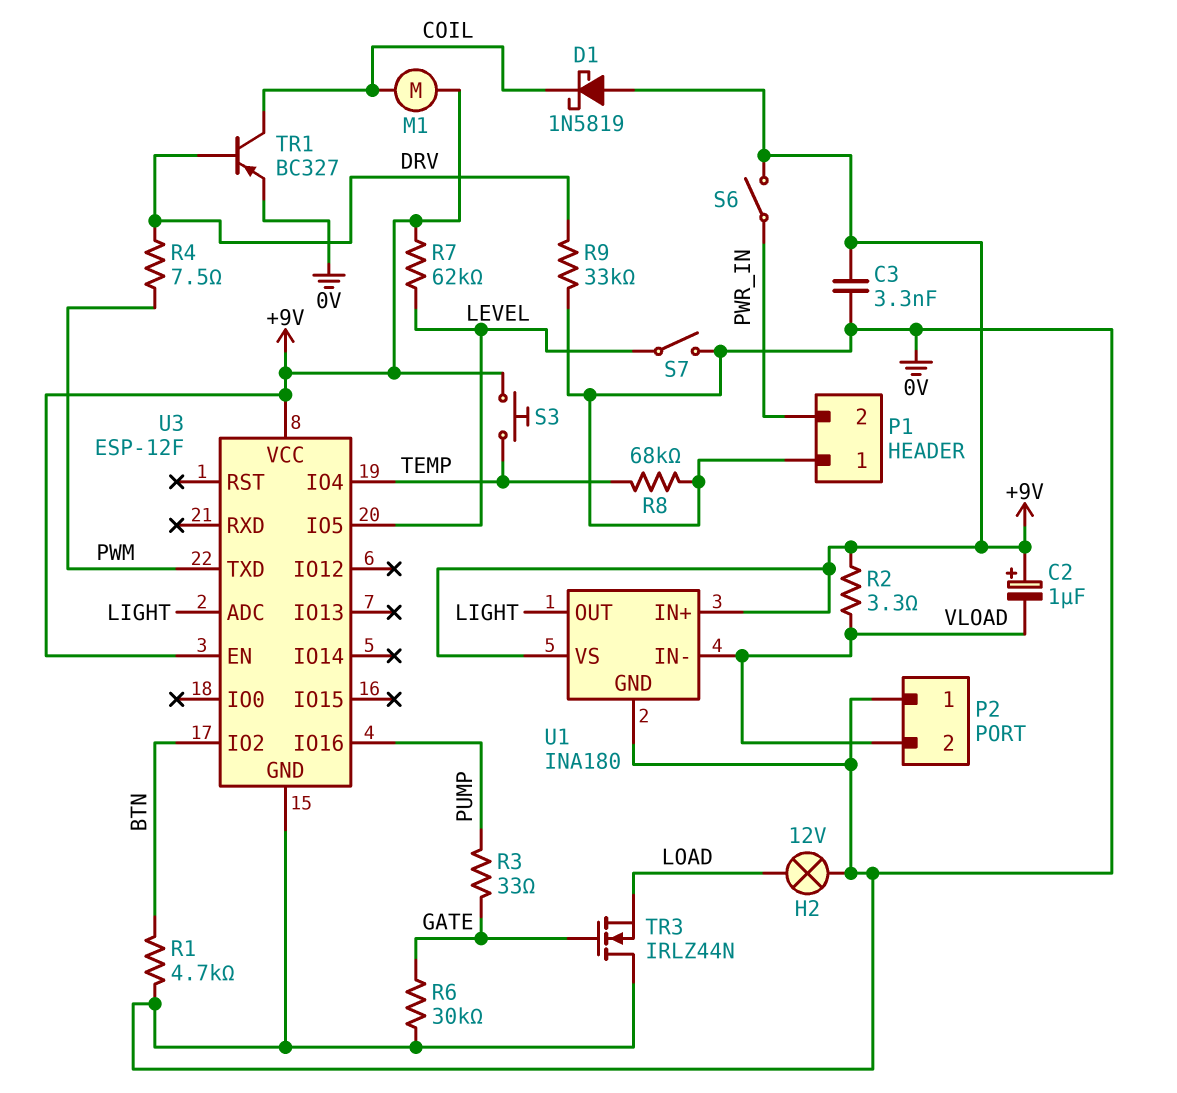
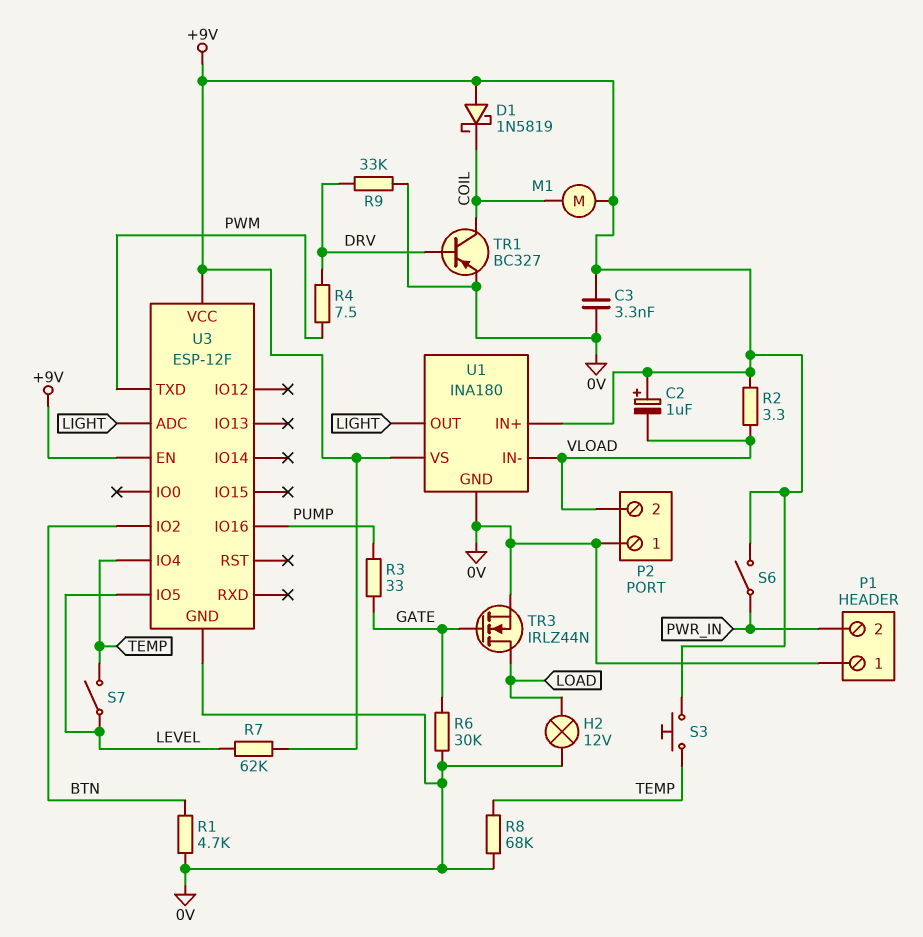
S7: switch (0V, LEVEL) -> switch (LEVEL, TEMP)
TR3: NMOS IRLZ44N (G GATE, D 0V, S LOAD) -> NMOS IRLZ44N (G GATE, D LOAD, S 0V)

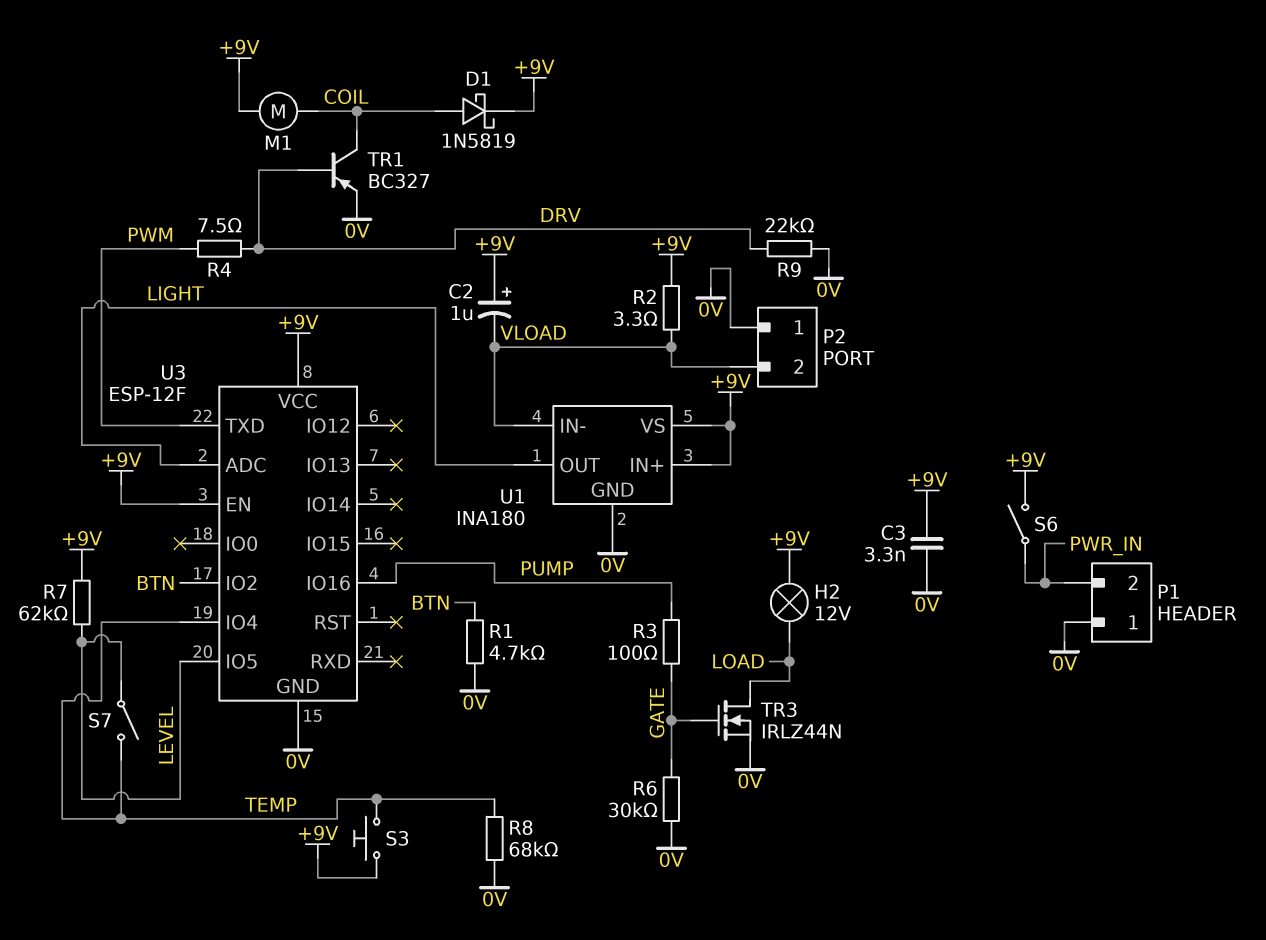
D1: schottky 1N5819 (A +9V, K COIL) -> schottky 1N5819 (A COIL, K +9V)
H2: lamp 12V (0V, LOAD) -> lamp 12V (+9V, LOAD)
R3: 33 (GATE, PUMP) -> 100 (GATE, PUMP)
R9: 33k (0V, DRV) -> 22k (0V, DRV)

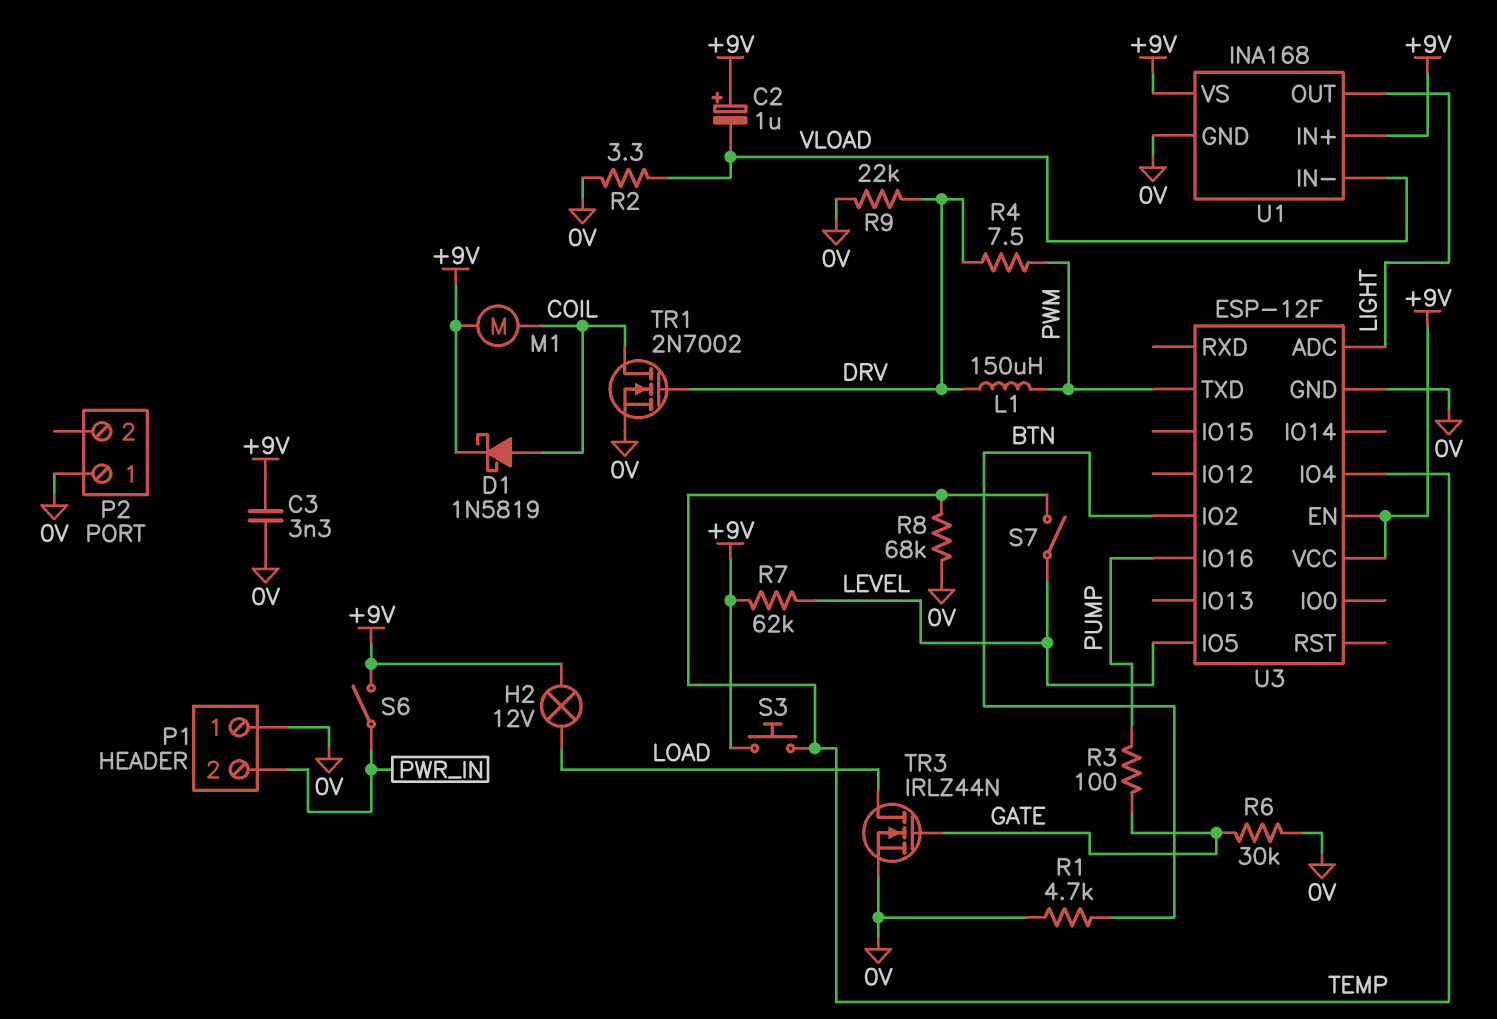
L1: none -> 150uH (DRV, PWM)
P2 pin 2: VLOAD -> none
R2: 3.3 (+9V, VLOAD) -> 3.3 (0V, VLOAD)
TR1: PNP BC327 (B DRV, C COIL, E 0V) -> NMOS 2N7002 (G DRV, D COIL, S 0V)
U1: INA180 -> INA168

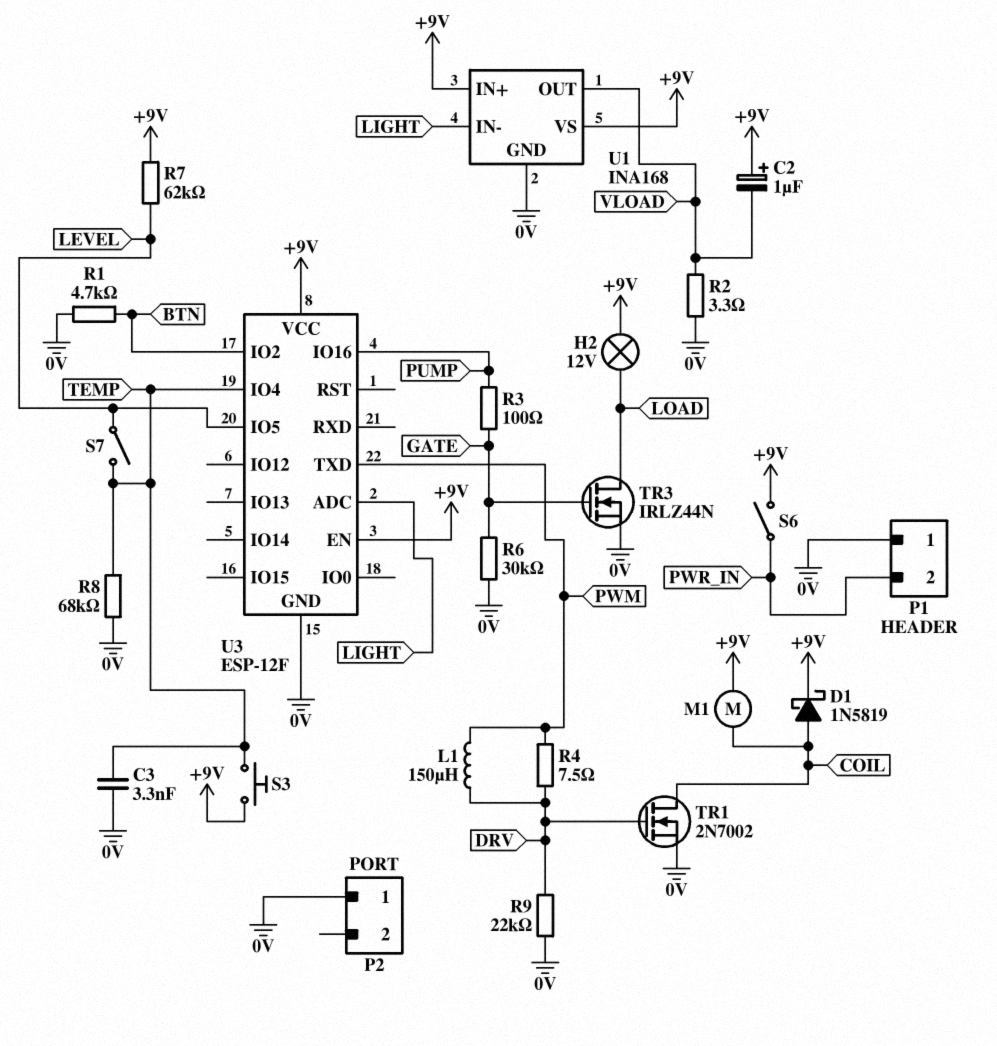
C3: 3.3nF (+9V, 0V) -> 3.3nF (0V, TEMP)
U1 pin IN-: VLOAD -> LIGHT
U1 pin OUT: LIGHT -> VLOAD

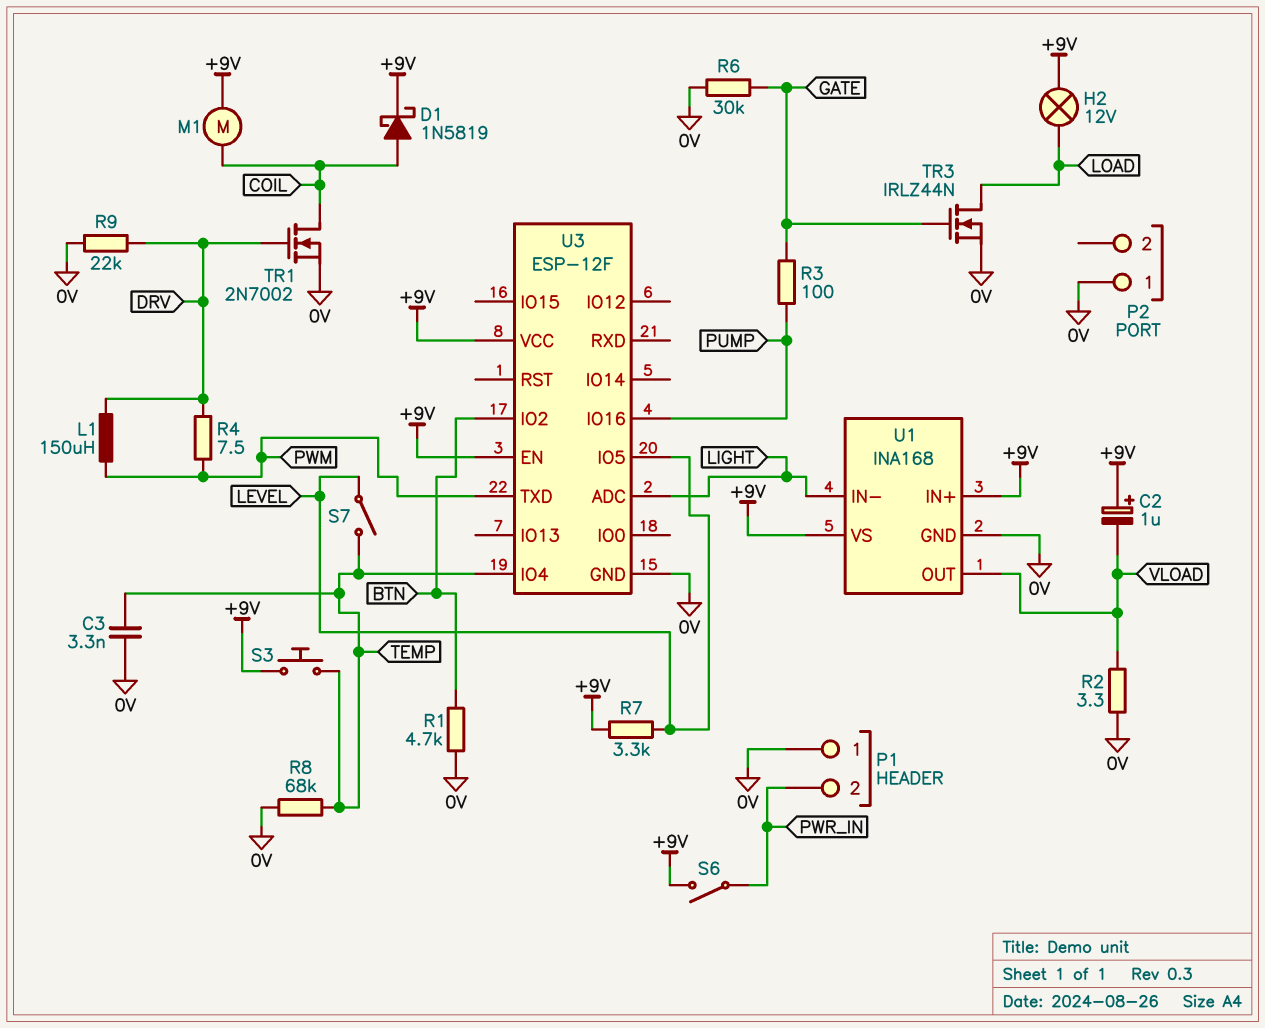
R7: 62k (+9V, LEVEL) -> 3.3k (+9V, LEVEL)

